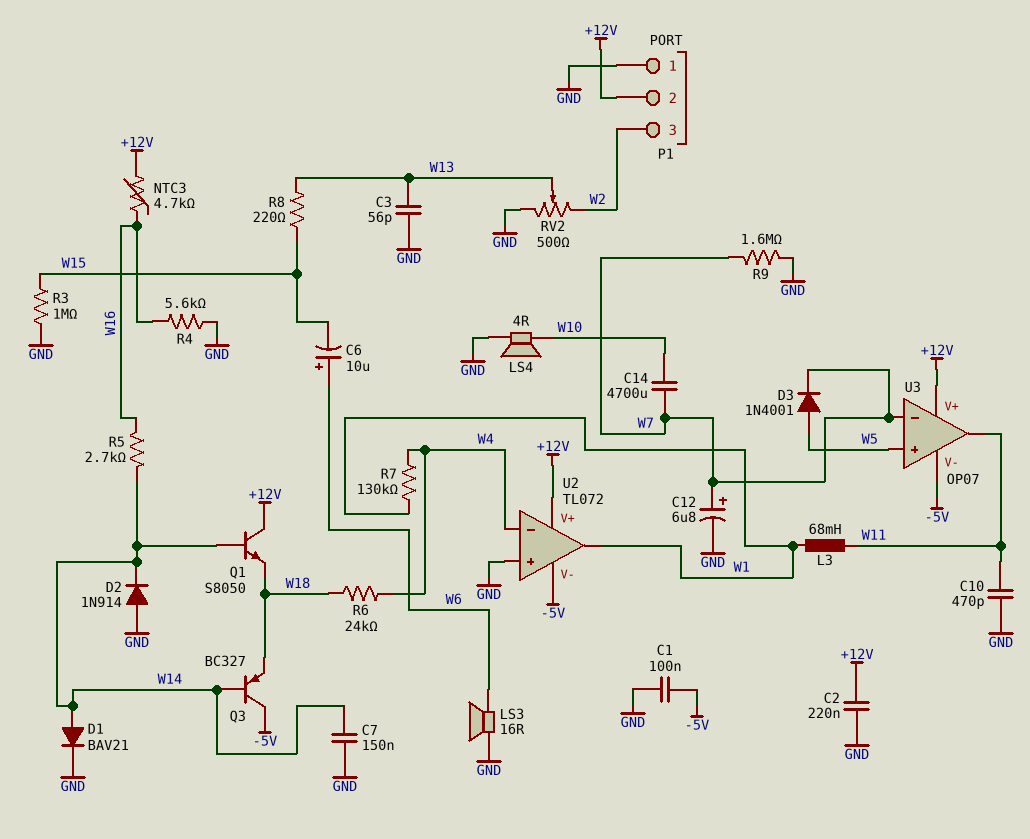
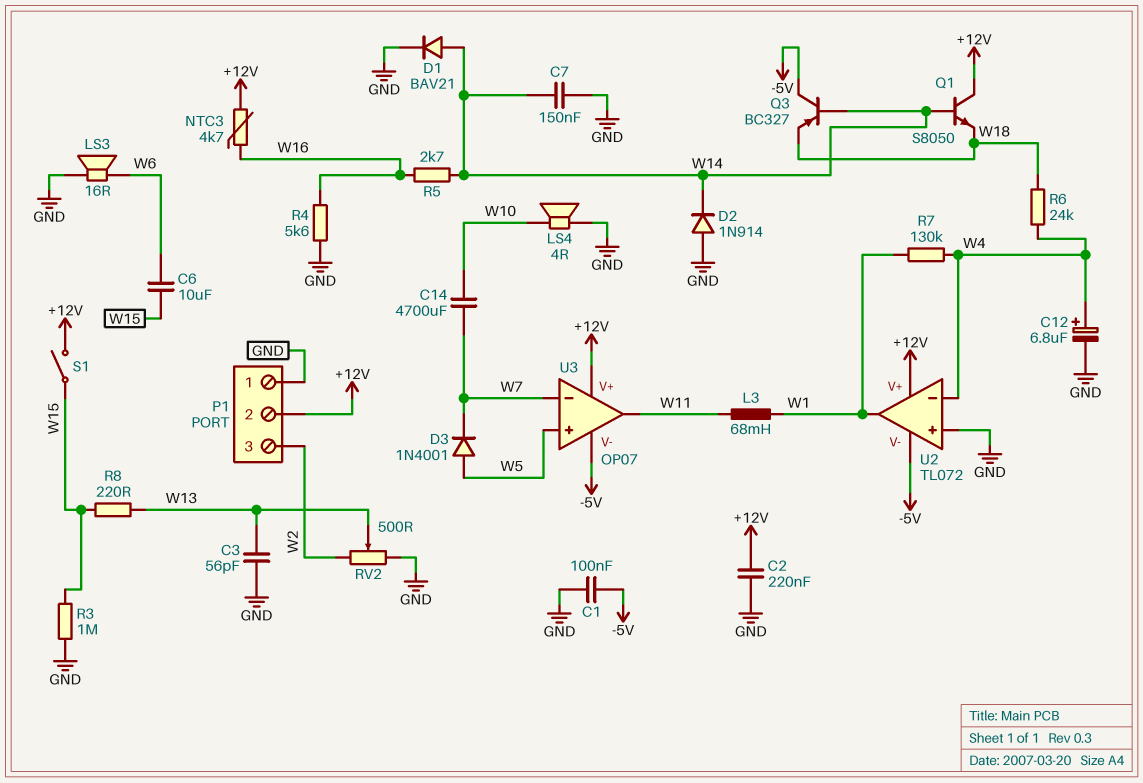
C6: 10uF (plus W6, minus W15) -> 10uF (W6, W15)
C10: 470pF (GND, W11) -> none
C12: 6.8uF (plus W7, minus GND) -> 6.8uF (plus W4, minus GND)
R9: 1.6M (GND, W7) -> none
S1: none -> switch (+12V, W15)

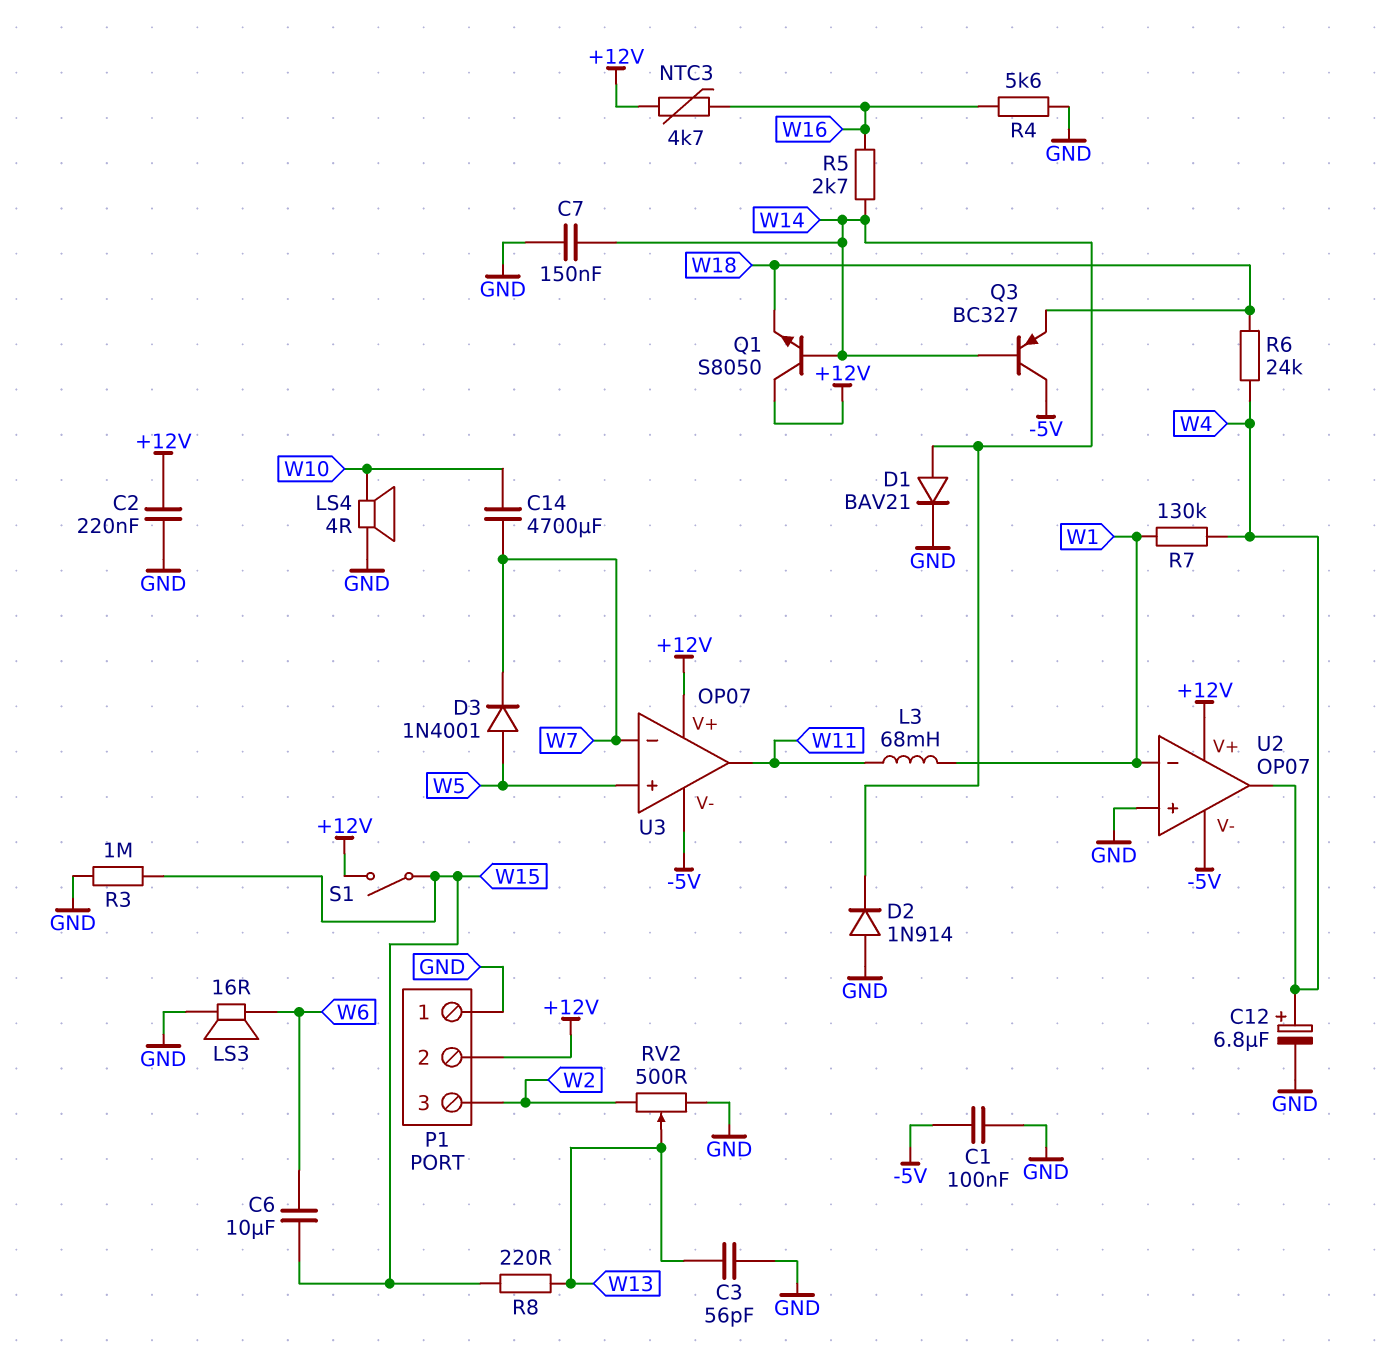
U2: TL072 -> OP07
U2 pin in-: W4 -> W1
U2 pin out: W1 -> W4

